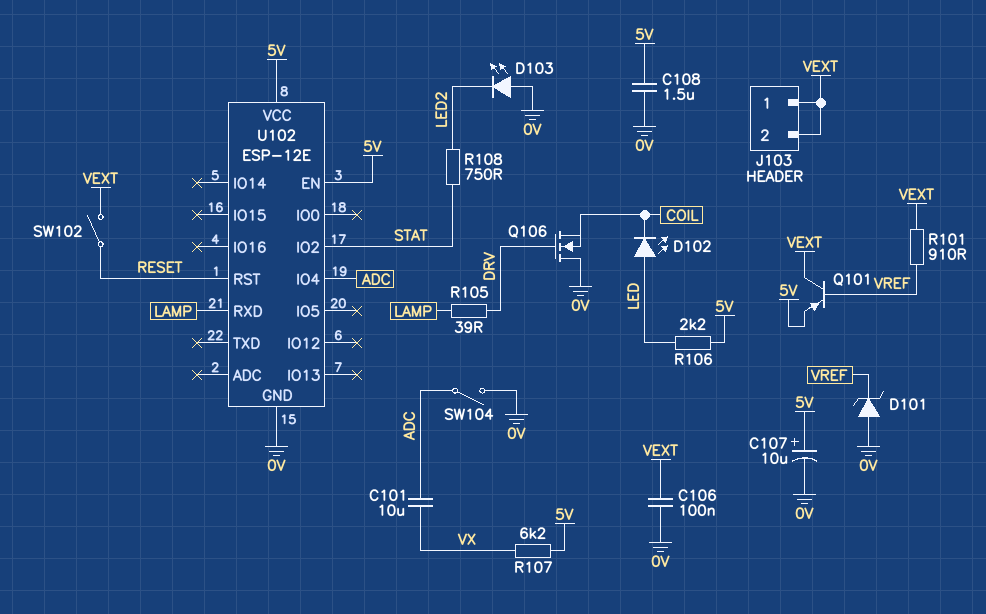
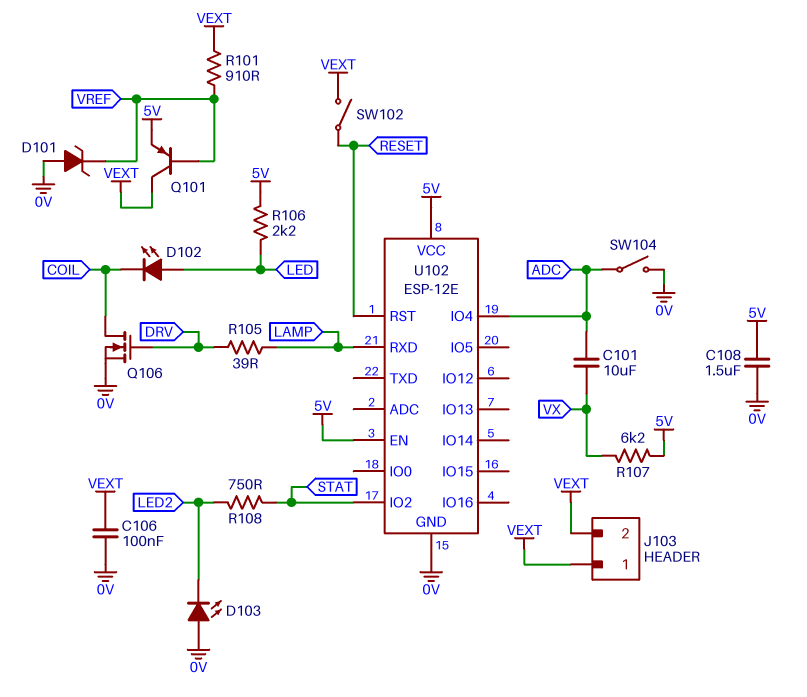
C107: 10uF (plus 5V, minus 0V) -> none
Q106: NMOS (G DRV, D 0V, S COIL) -> NMOS (G DRV, D COIL, S 0V)

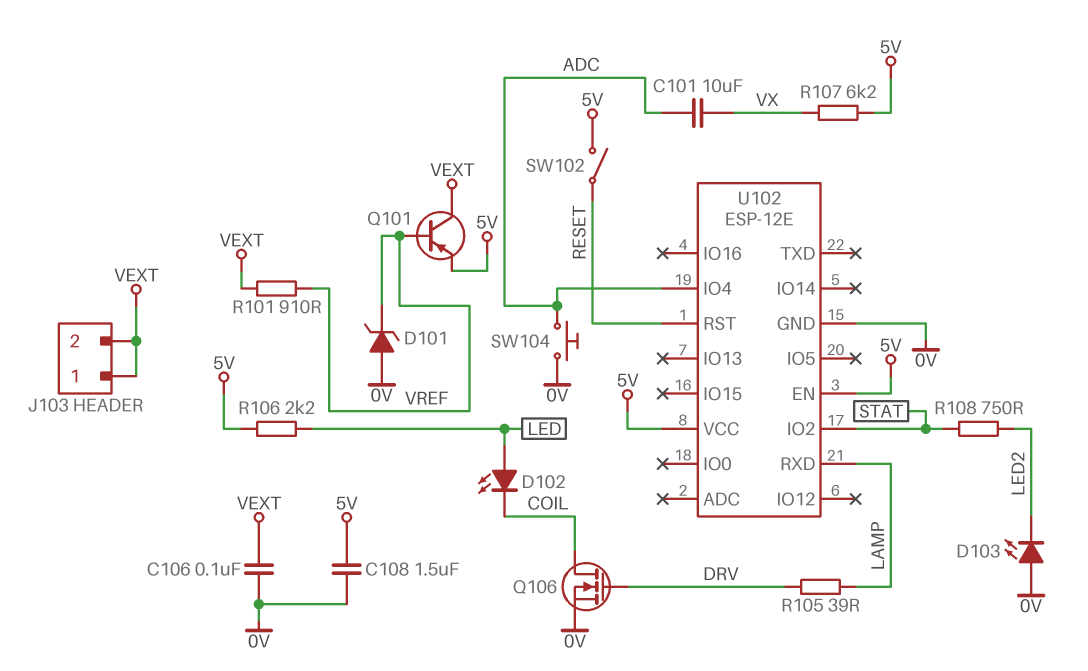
SW102: switch (RESET, VEXT) -> switch (5V, RESET)
SW104: switch (0V, ADC) -> button (0V, ADC)

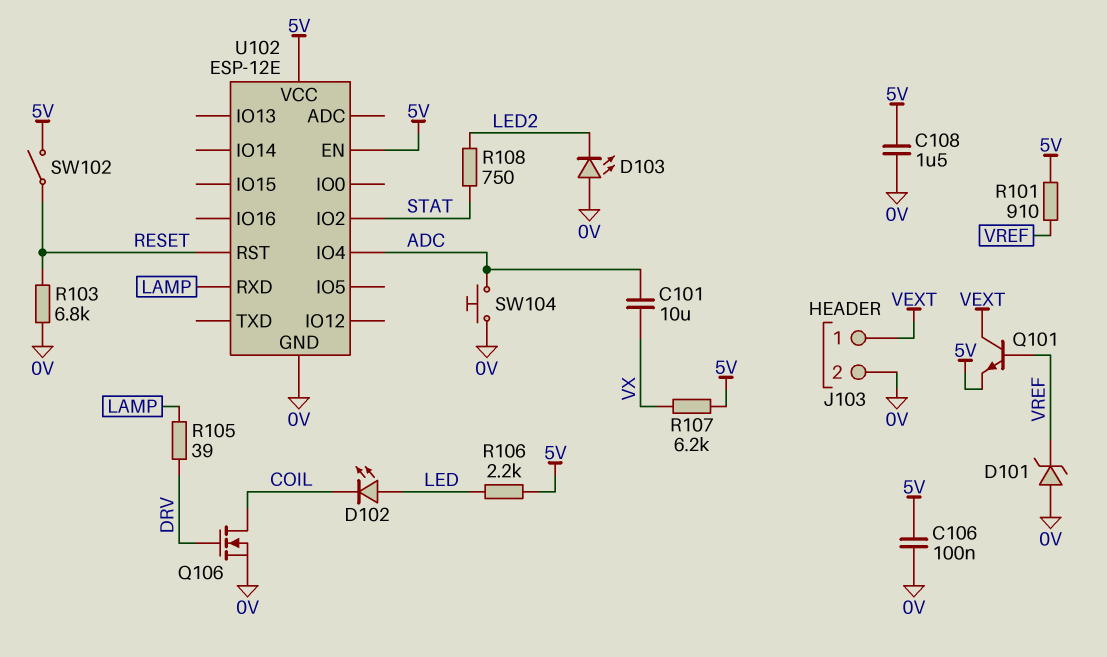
C106: 100nF (0V, VEXT) -> 100nF (0V, 5V)
J103 pin 2: VEXT -> 0V
Q101: PNP (B VREF, C VEXT, E 5V) -> NPN (B VREF, C VEXT, E 5V)
R101: 910 (VEXT, VREF) -> 910 (5V, VREF)
R103: none -> 6.8k (0V, RESET)

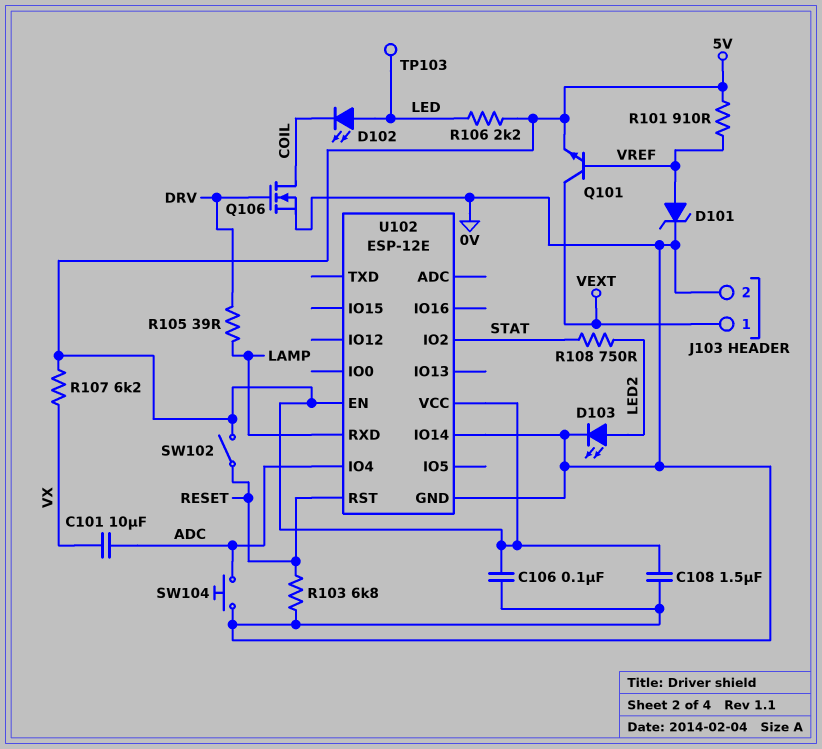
D101: zener (A 0V, K VREF) -> zener (A VREF, K 0V)
D103: LED (A 0V, K LED2) -> LED (A LED2, K 0V)
TP103: none -> test point (LED)
U102 pin IO14: none -> 0V

